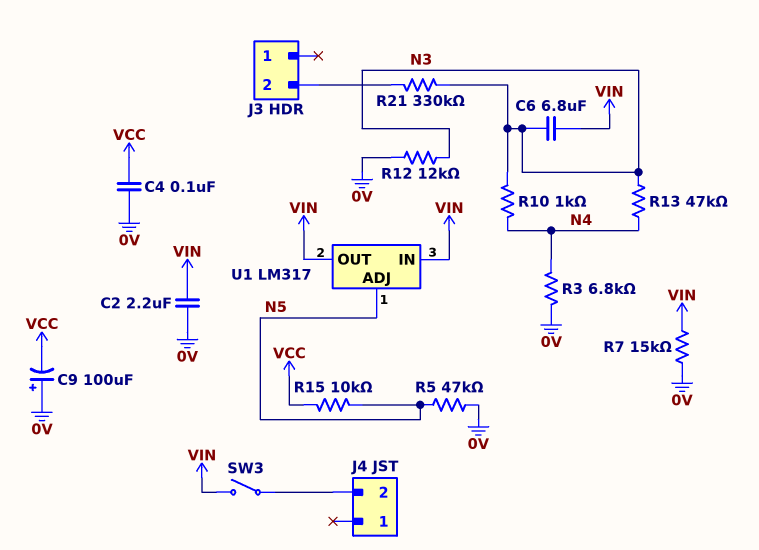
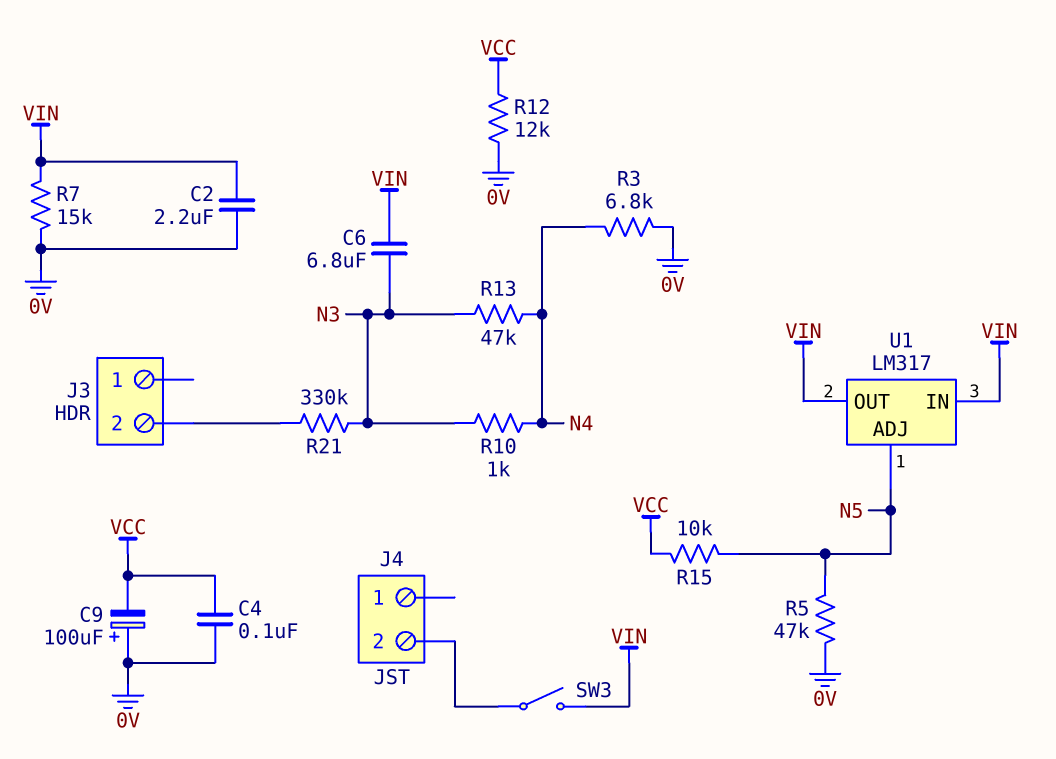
R12: 12k (0V, N3) -> 12k (0V, VCC)

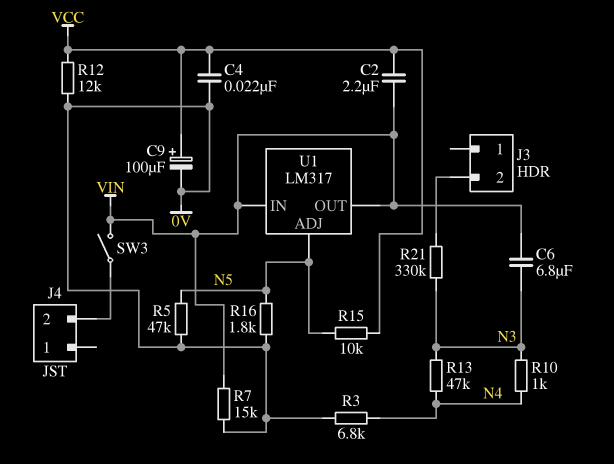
C2: 2.2uF (0V, VIN) -> 2.2uF (VCC, VIN)
C4: 100nF (0V, VCC) -> 22nF (0V, VCC)
C9: 100uF (plus 0V, minus VCC) -> 100uF (plus VCC, minus 0V)
R16: none -> 1.8k (0V, N5)

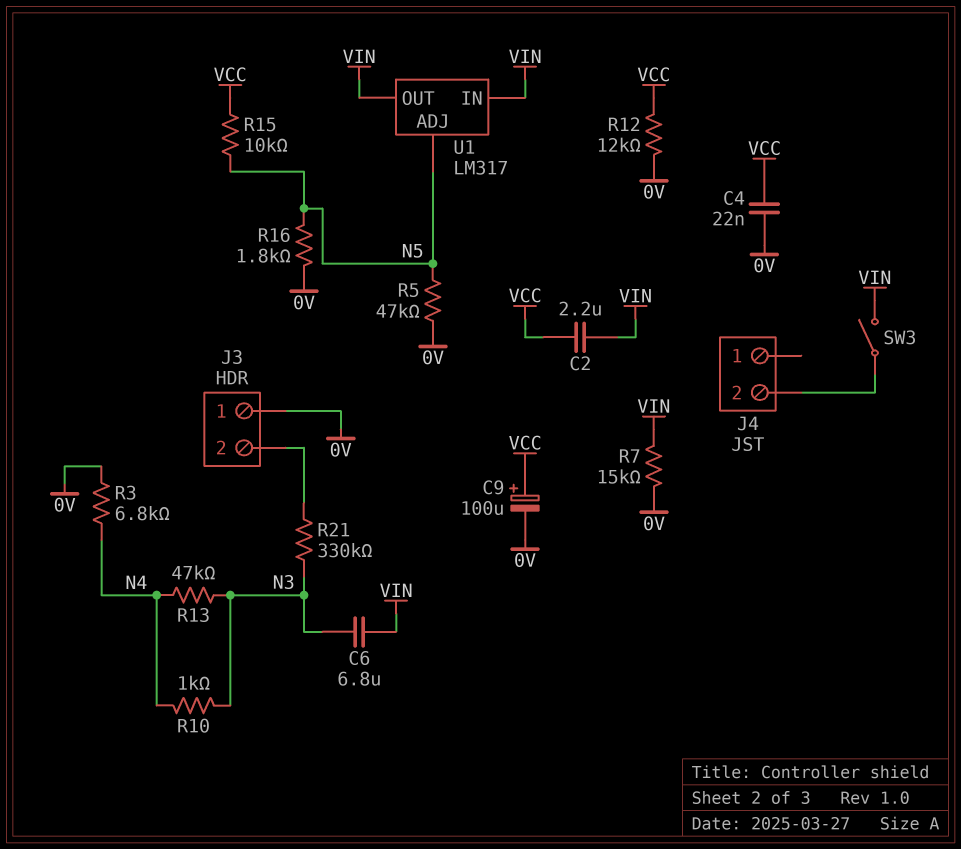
J3 pin 1: none -> 0V

